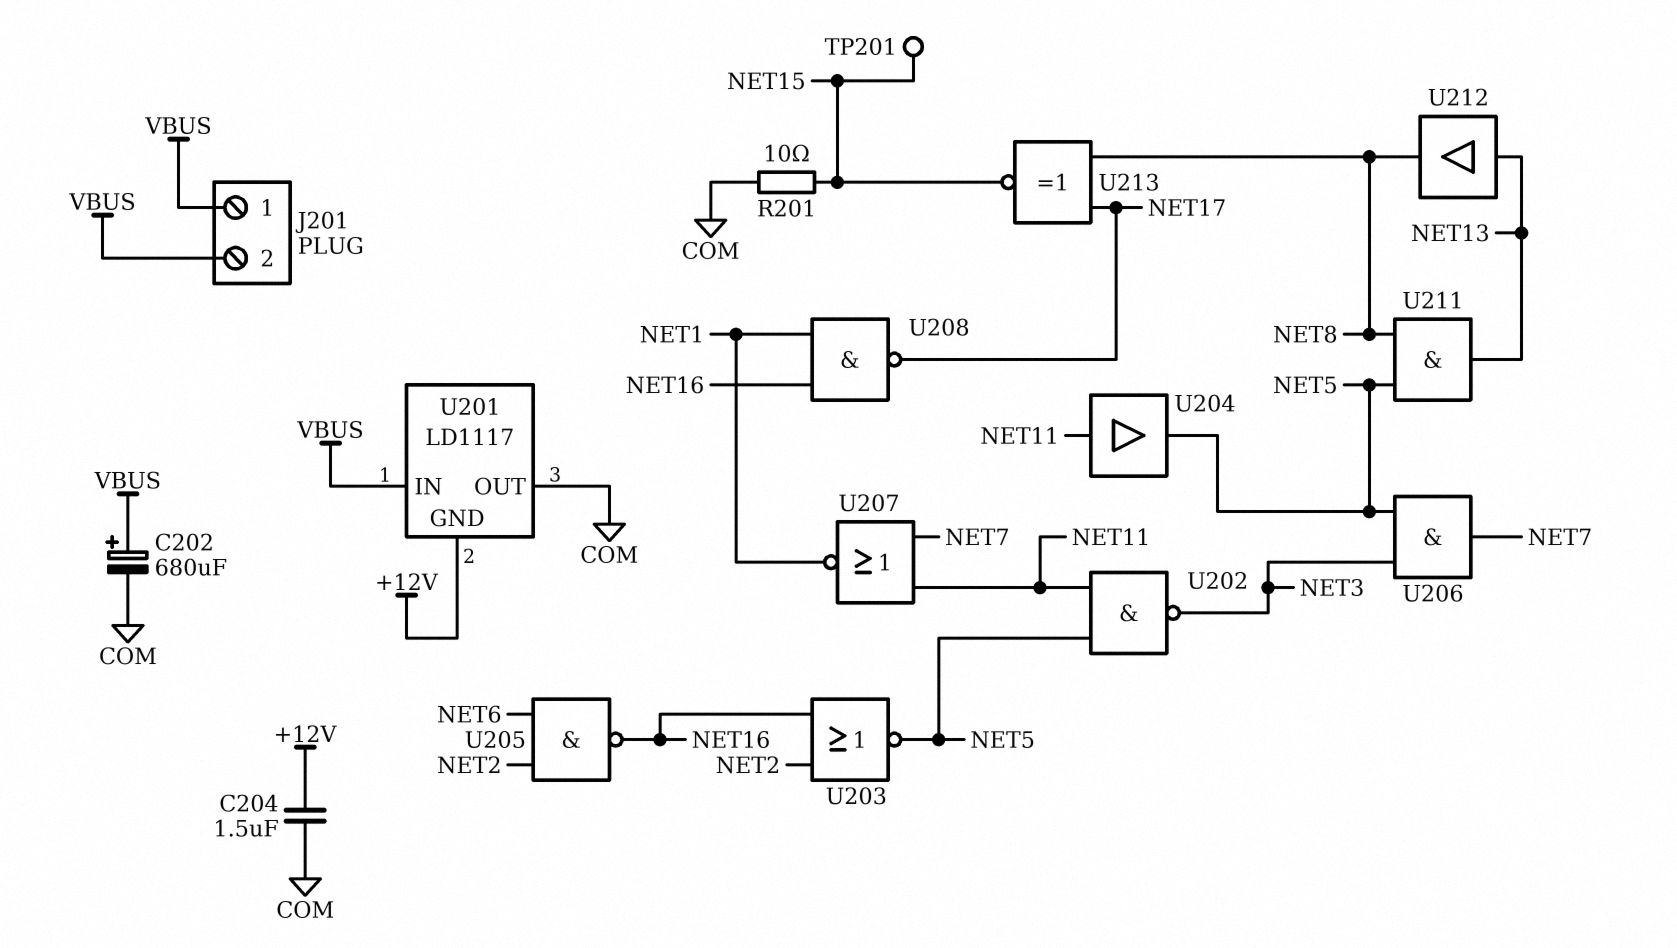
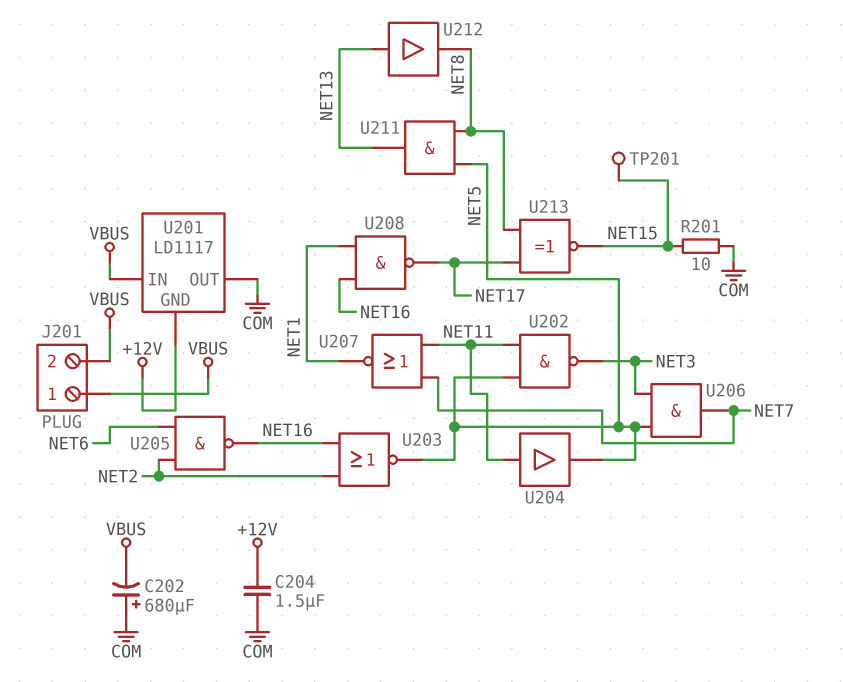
C202: 680uF (plus VBUS, minus COM) -> 680uF (plus COM, minus VBUS)

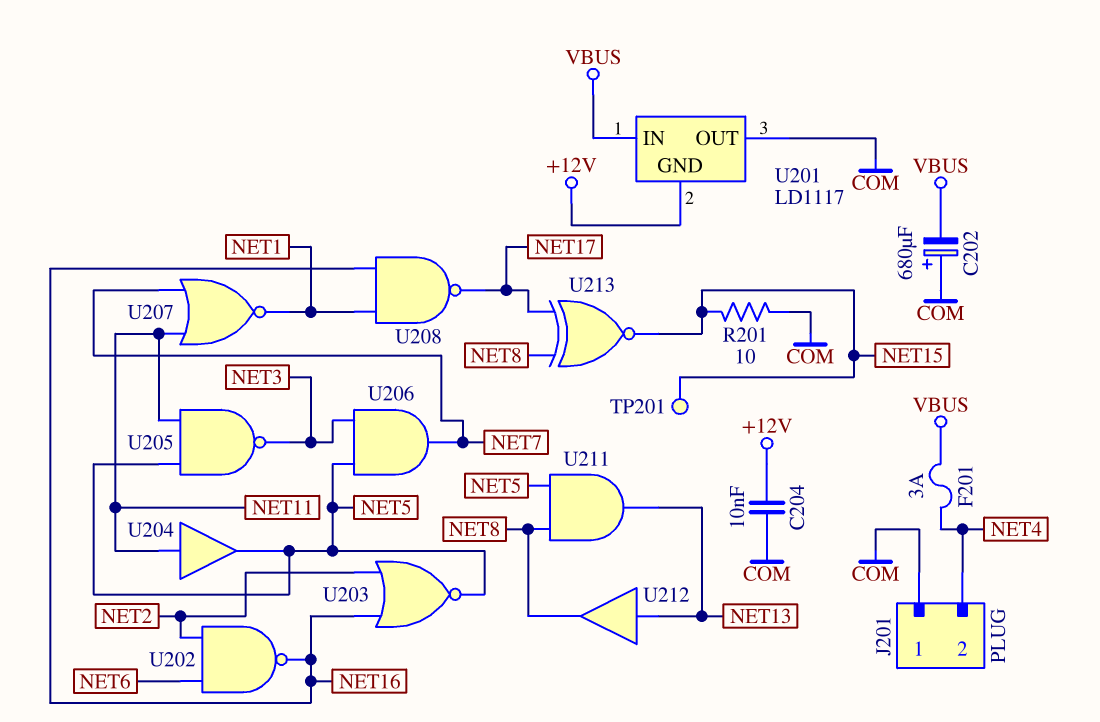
C204: 1.5uF (+12V, COM) -> 10nF (+12V, COM)
F201: none -> 3A (NET4, VBUS)
J201 pin 1: VBUS -> COM
J201 pin 2: VBUS -> NET4
U202: NAND (in NET5, in NET11, out NET3) -> NAND (in NET2, in NET6, out NET16)
U205: NAND (in NET2, in NET6, out NET16) -> NAND (in NET5, in NET11, out NET3)

